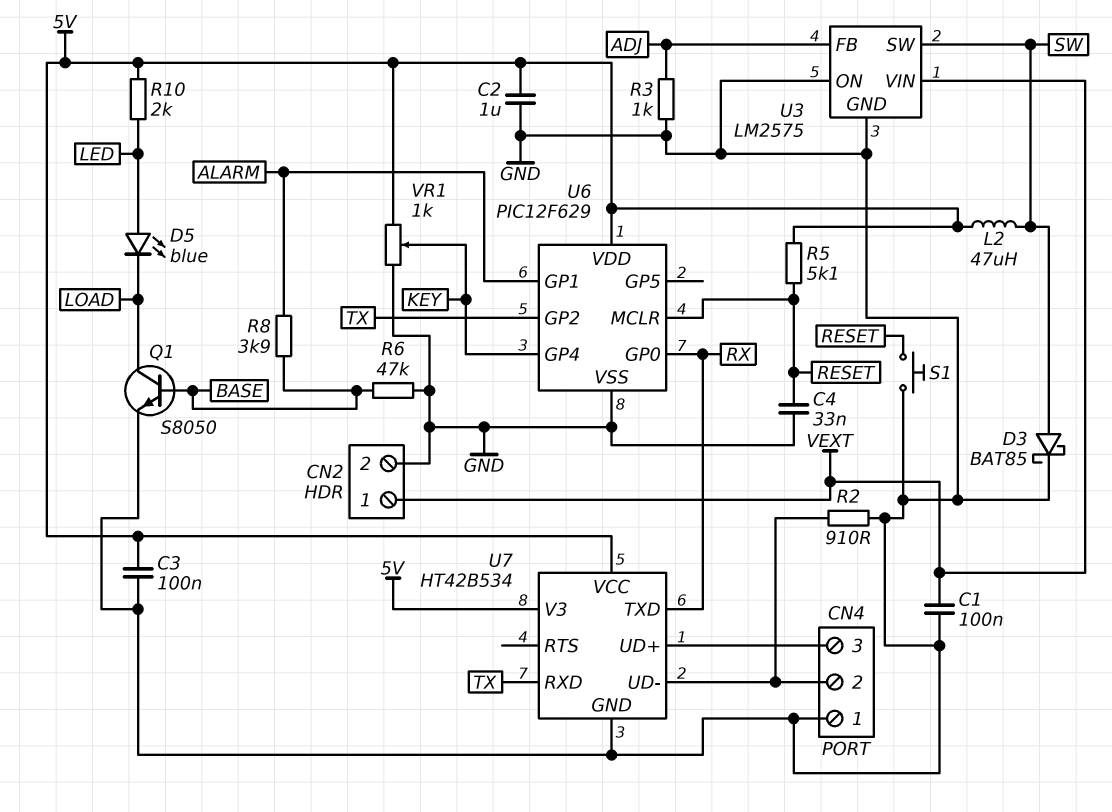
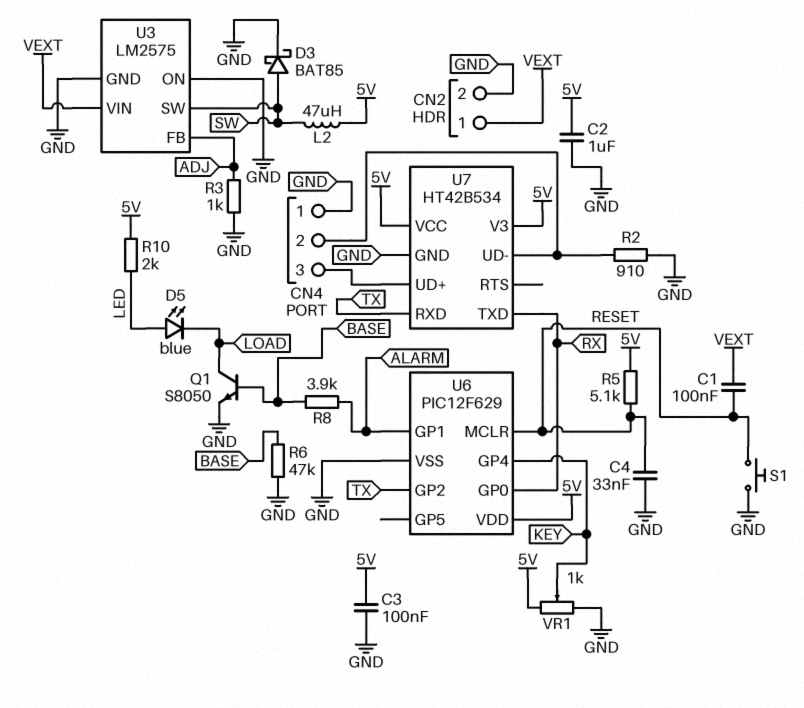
C1: 100nF (GND, VEXT) -> 100nF (RESET, VEXT)

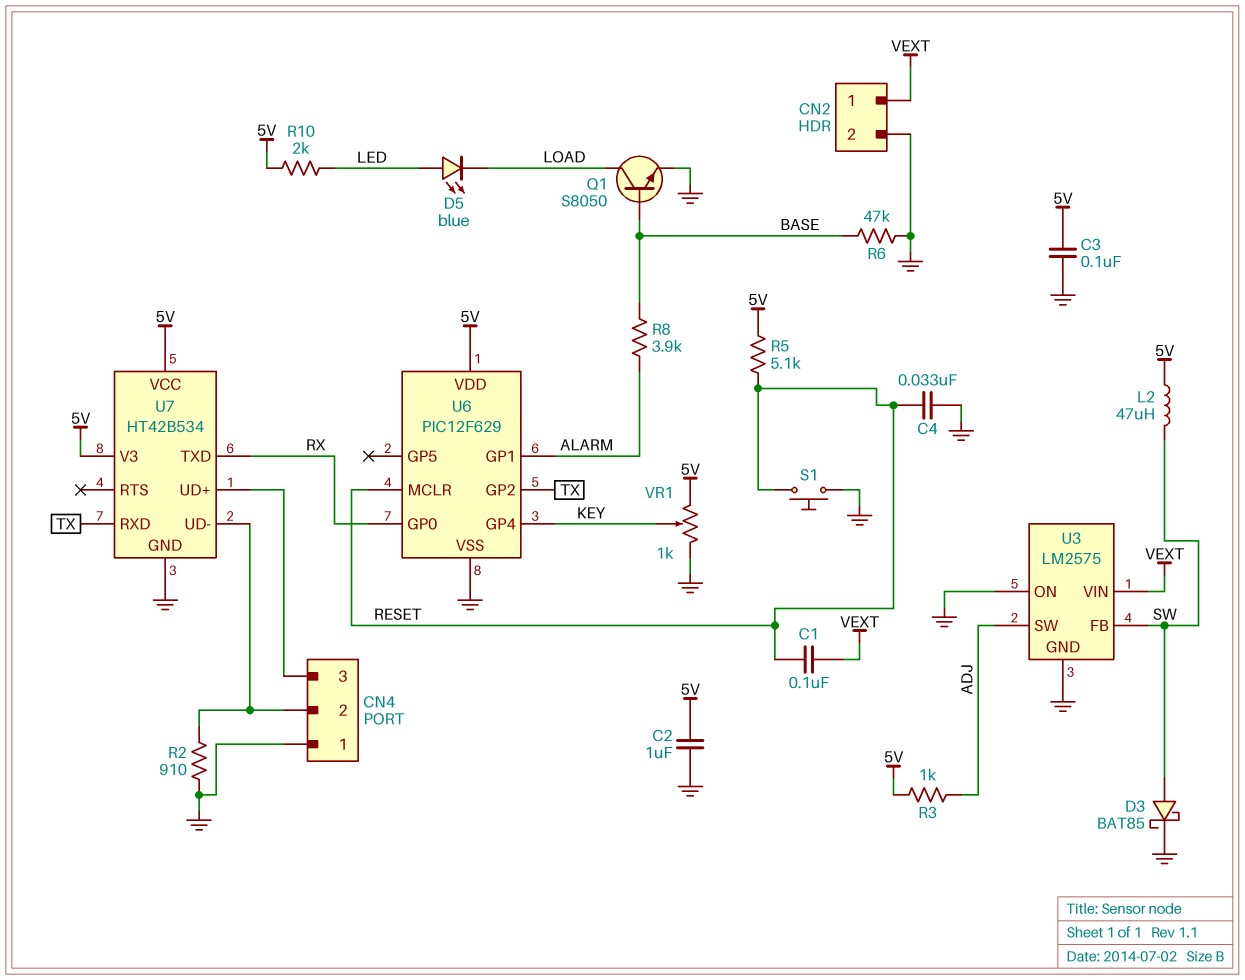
R3: 1k (ADJ, GND) -> 1k (5V, ADJ)
U3 pin FB: ADJ -> SW
U3 pin SW: SW -> ADJ

